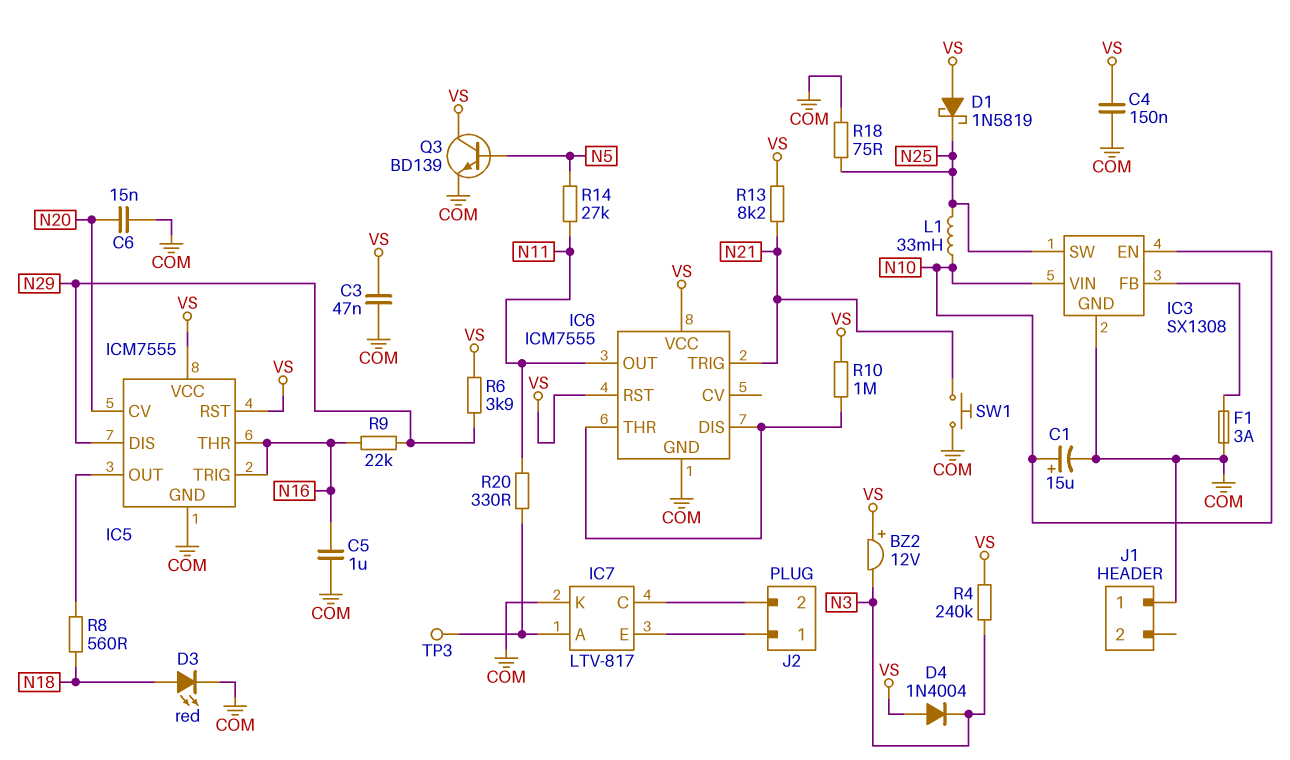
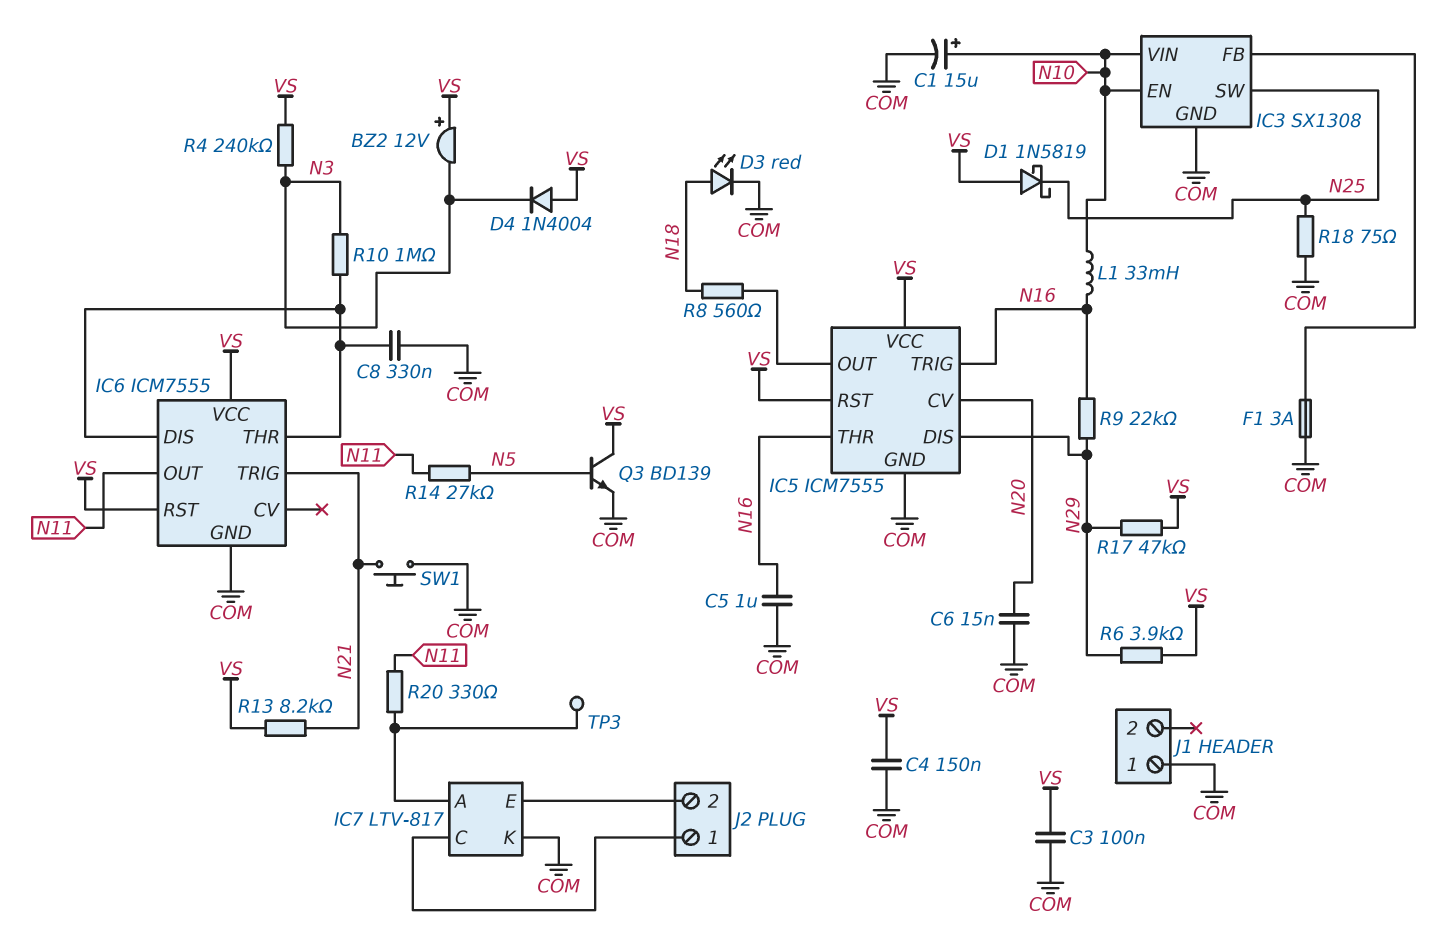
C3: 47nF (COM, VS) -> 100nF (COM, VS)
C8: none -> 330nF (COM, IC6/DIS)
J2 pin 1: IC7/E -> IC7/C
J2 pin 2: IC7/C -> IC7/E
L1: 33mH (N10, N25) -> 33mH (N10, N16)
R10: 1M (IC6/DIS, VS) -> 1M (IC6/DIS, N3)
R17: none -> 47k (N29, VS)

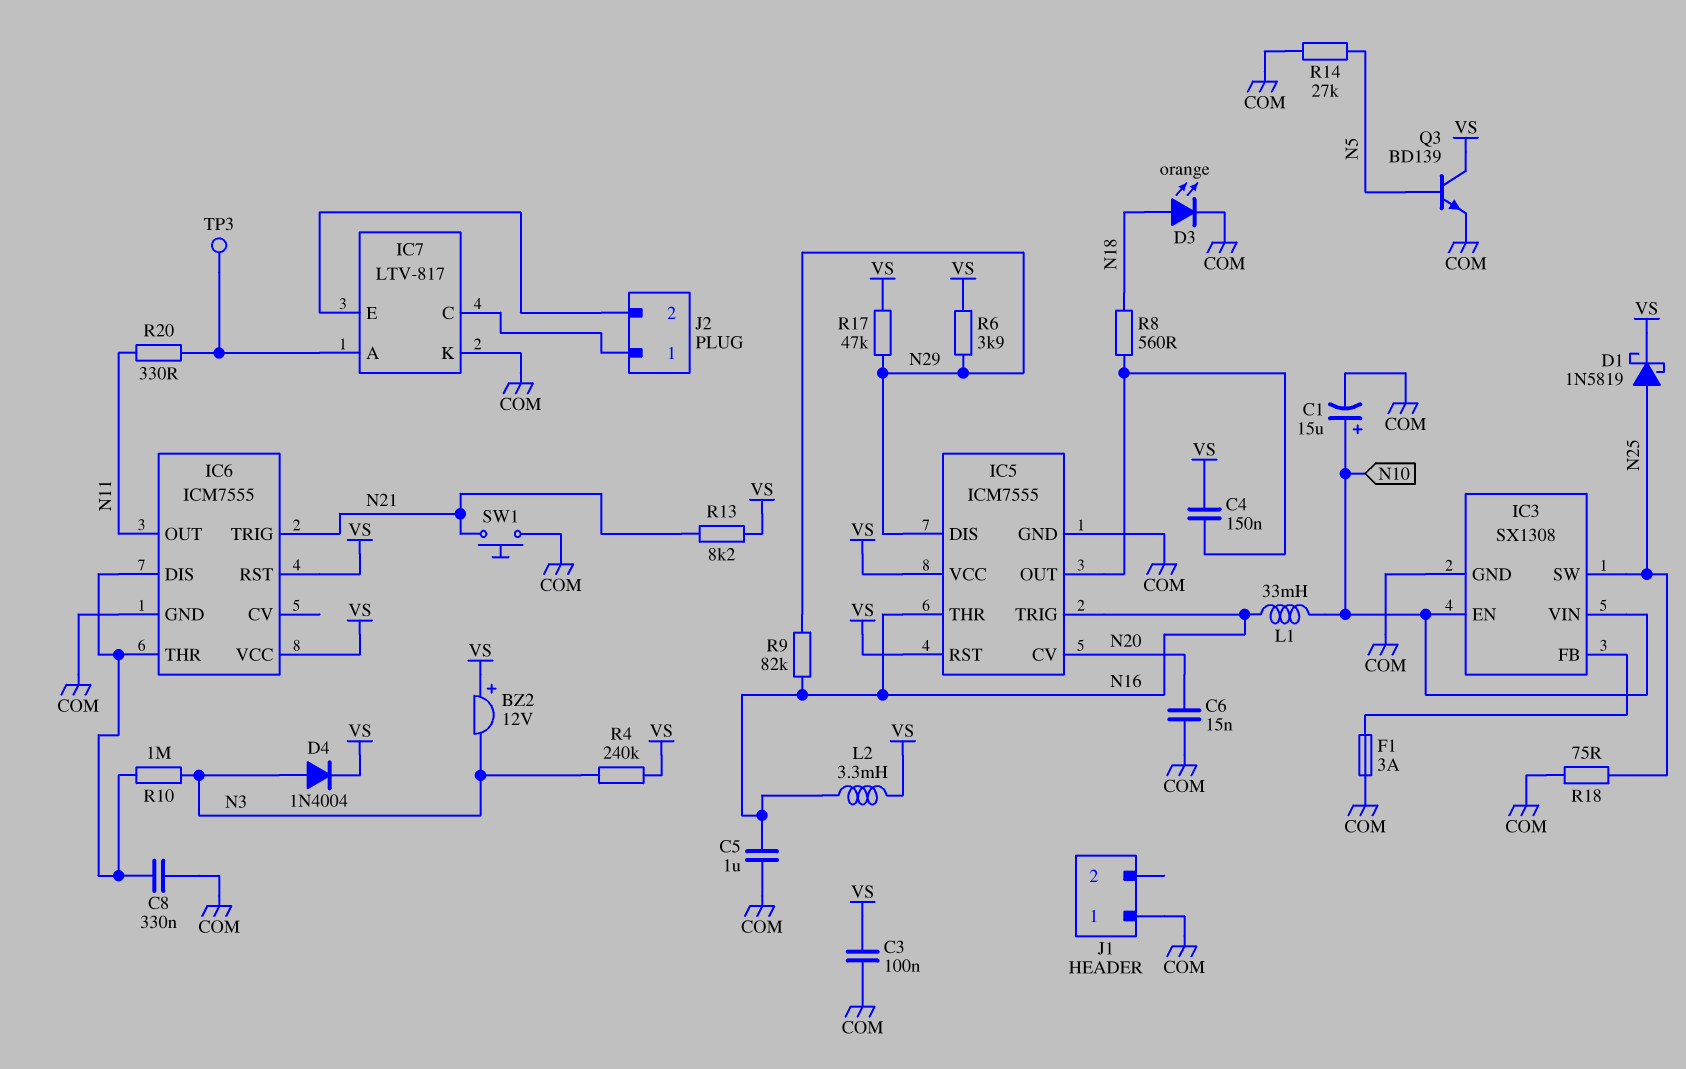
C4: 150nF (COM, VS) -> 150nF (IC5/OUT, VS)
D1: schottky 1N5819 (A VS, K N25) -> schottky 1N5819 (A N25, K VS)
D3: LED red (A N18, K COM) -> LED orange (A N18, K COM)
D4: diode 1N4004 (A VS, K N3) -> diode 1N4004 (A N3, K VS)
L2: none -> 3.3mH (N16, VS)
R9: 22k (N16, N29) -> 82k (N16, N29)
R14: 27k (N5, N11) -> 27k (COM, N5)

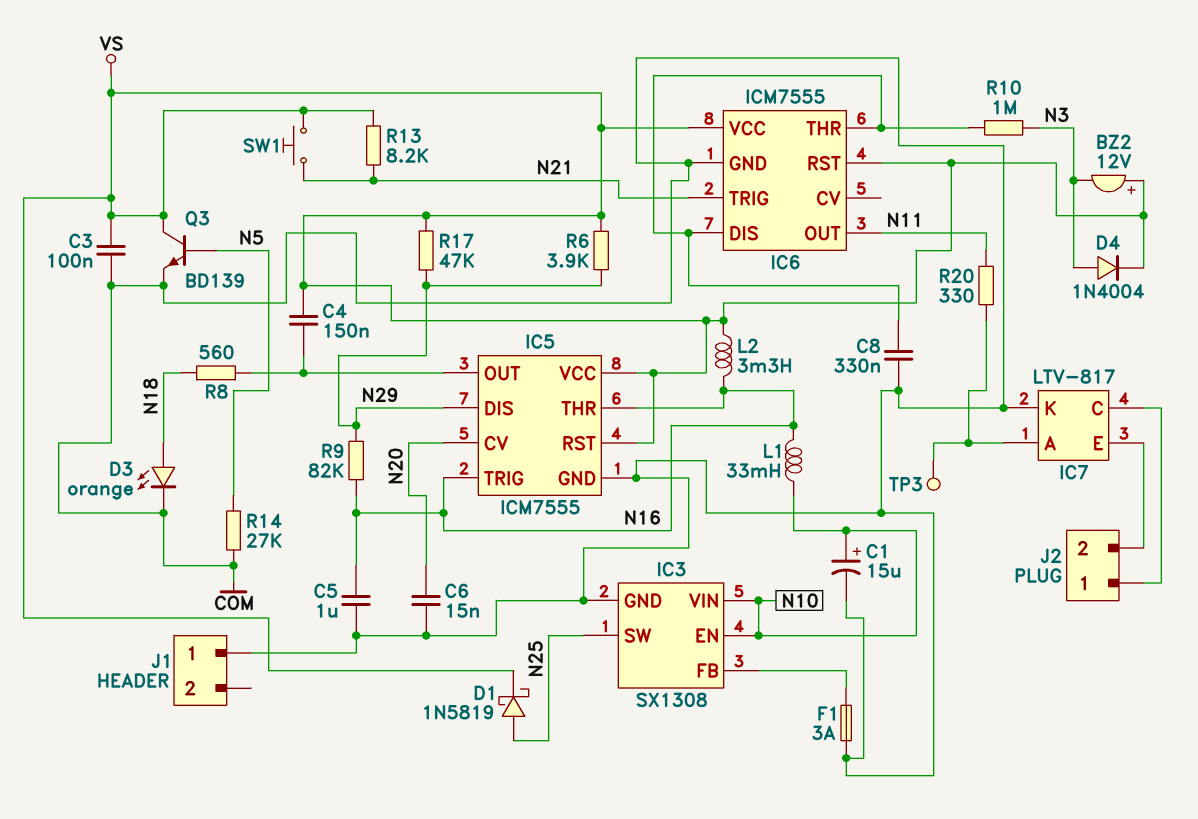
R4: 240k (N3, VS) -> none
R18: 75 (COM, N25) -> none
SW1: button (COM, N21) -> button (N21, VS)

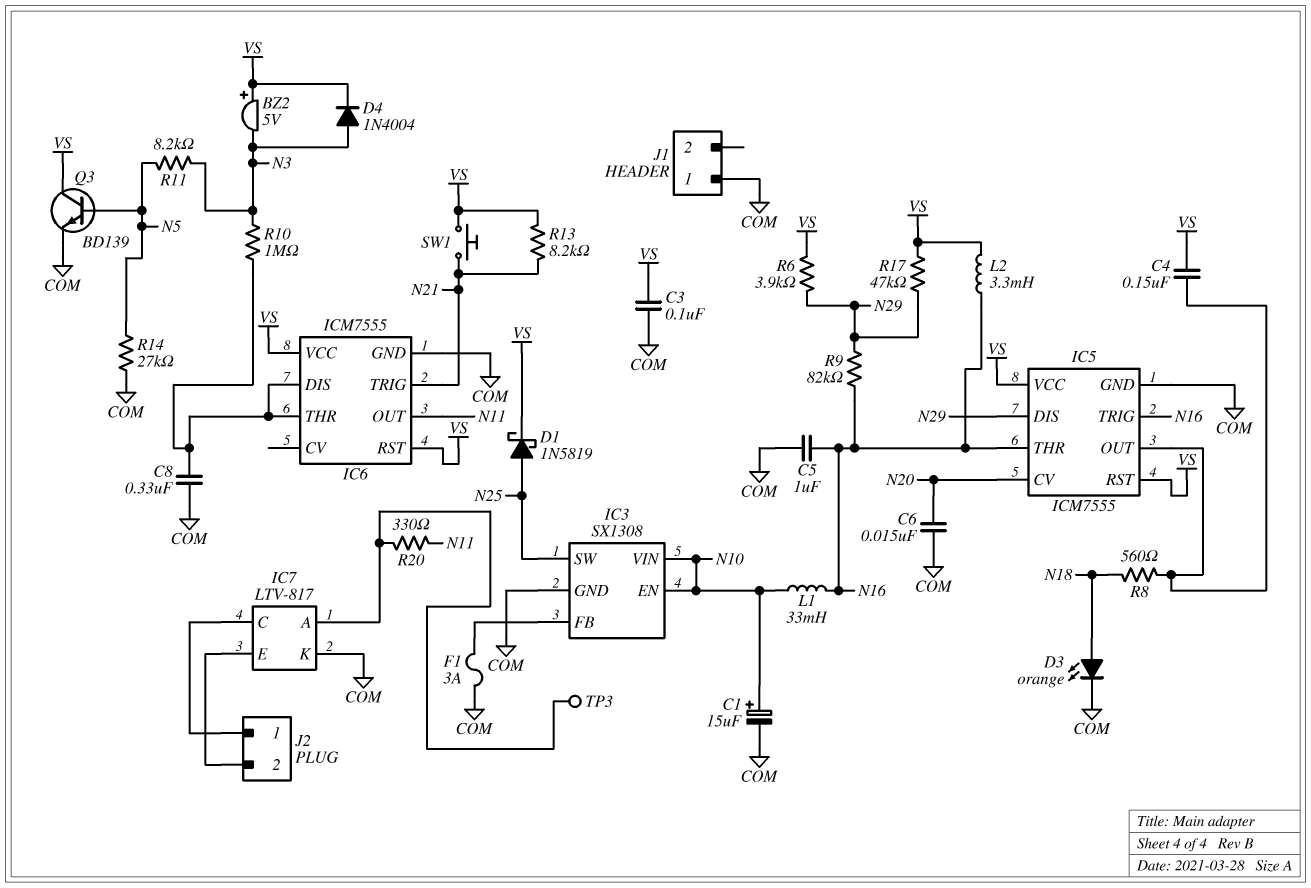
BZ2: buzzer 12V (plus VS, minus N3) -> buzzer 5V (plus VS, minus N3)
R11: none -> 8.2k (N3, N5)

